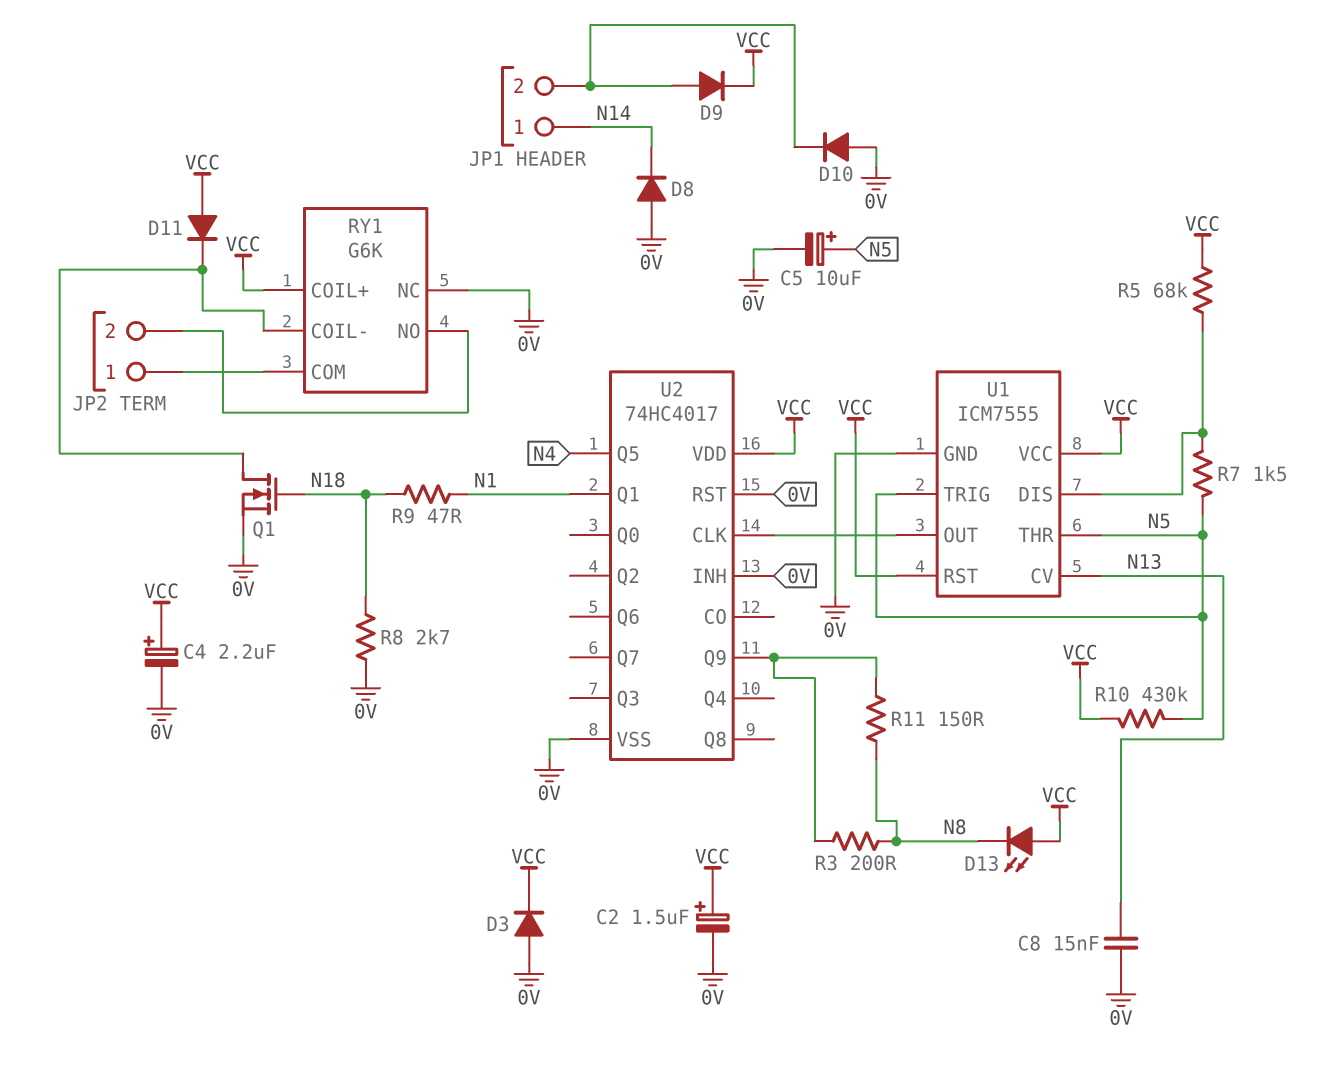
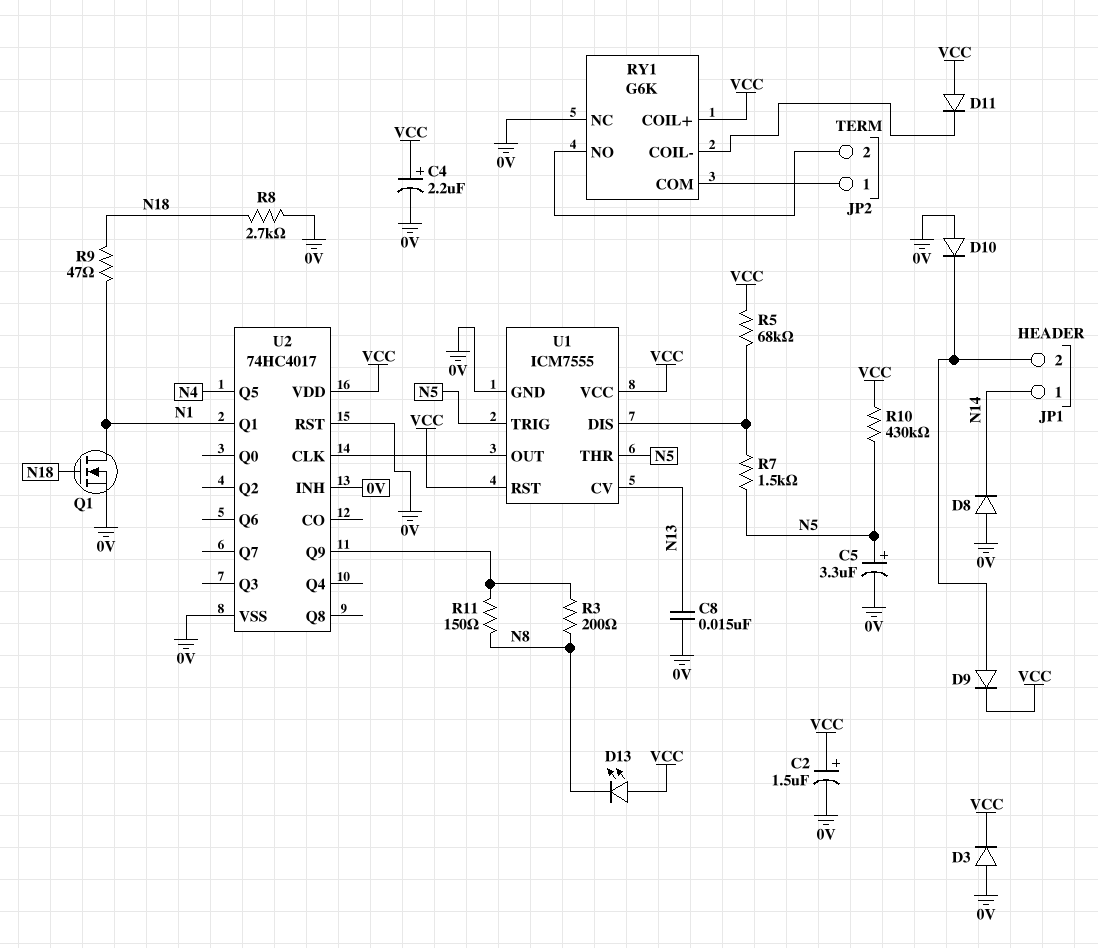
C5: 10uF (plus N5, minus 0V) -> 3.3uF (plus N5, minus 0V)
Q1: NMOS (G N18, D RY1/COIL-, S 0V) -> NMOS (G N18, D N1, S 0V)

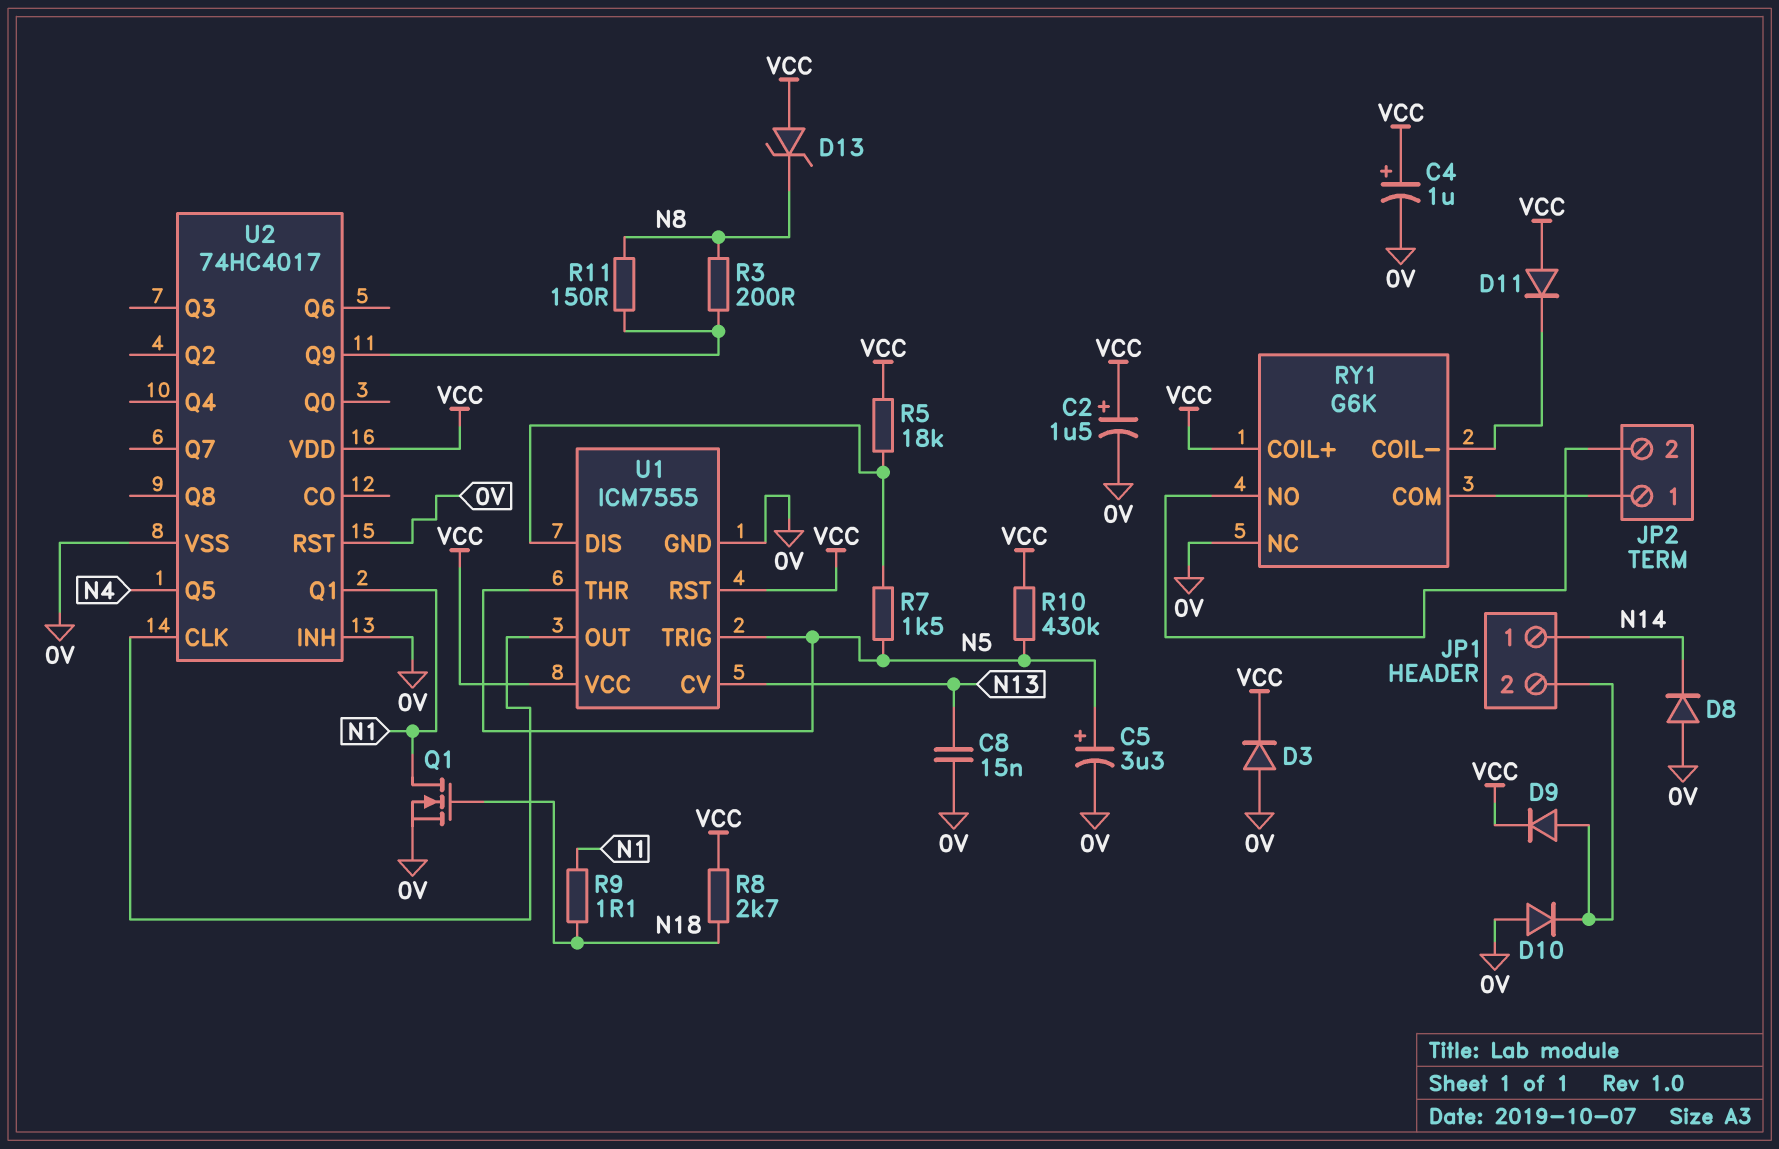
C4: 2.2uF (plus VCC, minus 0V) -> 1uF (plus VCC, minus 0V)
D13: LED (A VCC, K N8) -> zener (A VCC, K N8)
R5: 68k (U1/DIS, VCC) -> 18k (U1/DIS, VCC)
R8: 2.7k (0V, N18) -> 2.7k (N18, VCC)
R9: 47 (N1, N18) -> 1.1 (N1, N18)

